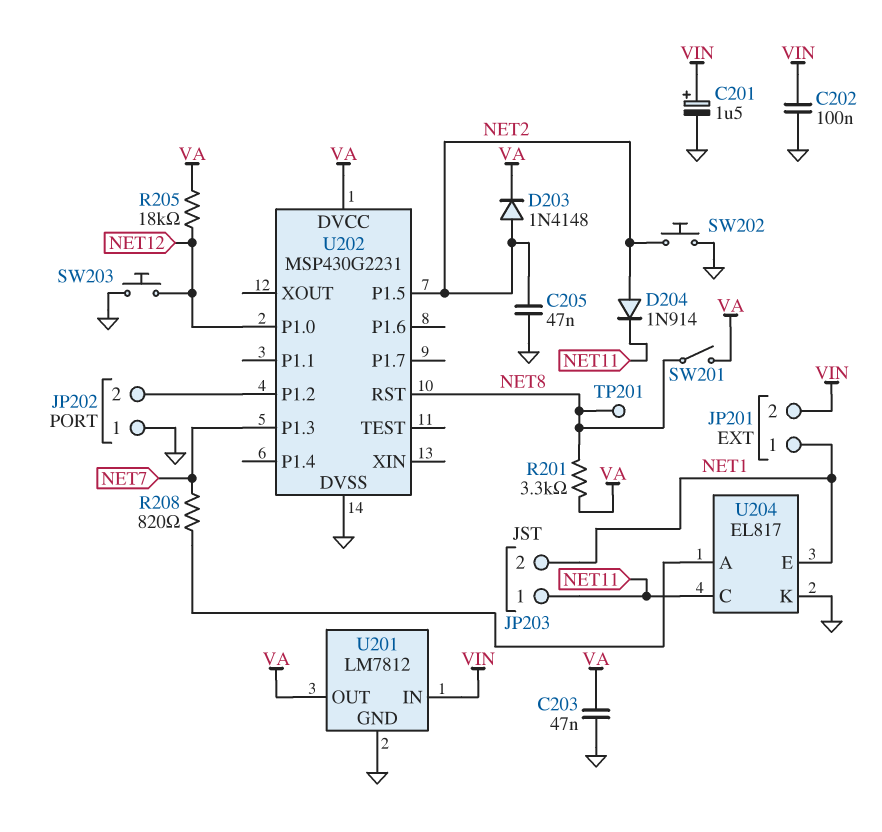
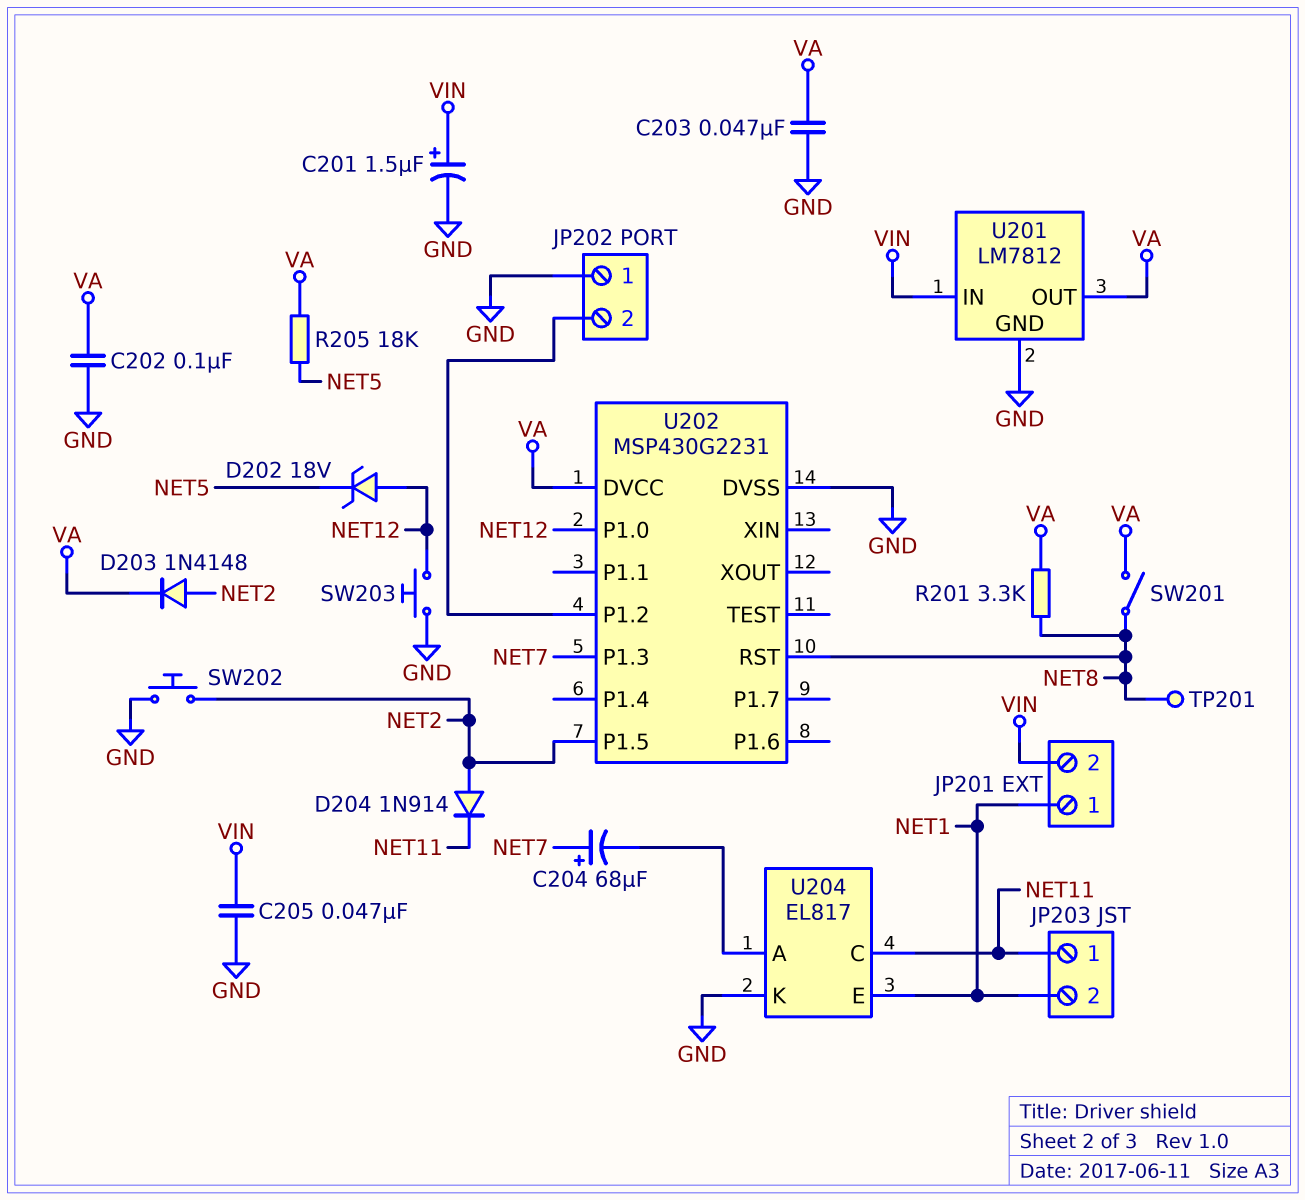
C202: 100nF (GND, VIN) -> 100nF (GND, VA)
C204: none -> 68uF (plus NET7, minus U204/A)
C205: 47nF (GND, NET2) -> 47nF (GND, VIN)
D202: none -> zener 18V (A NET12, K NET5)
R205: 18k (NET12, VA) -> 18k (NET5, VA)
R208: 820 (NET7, U204/A) -> none

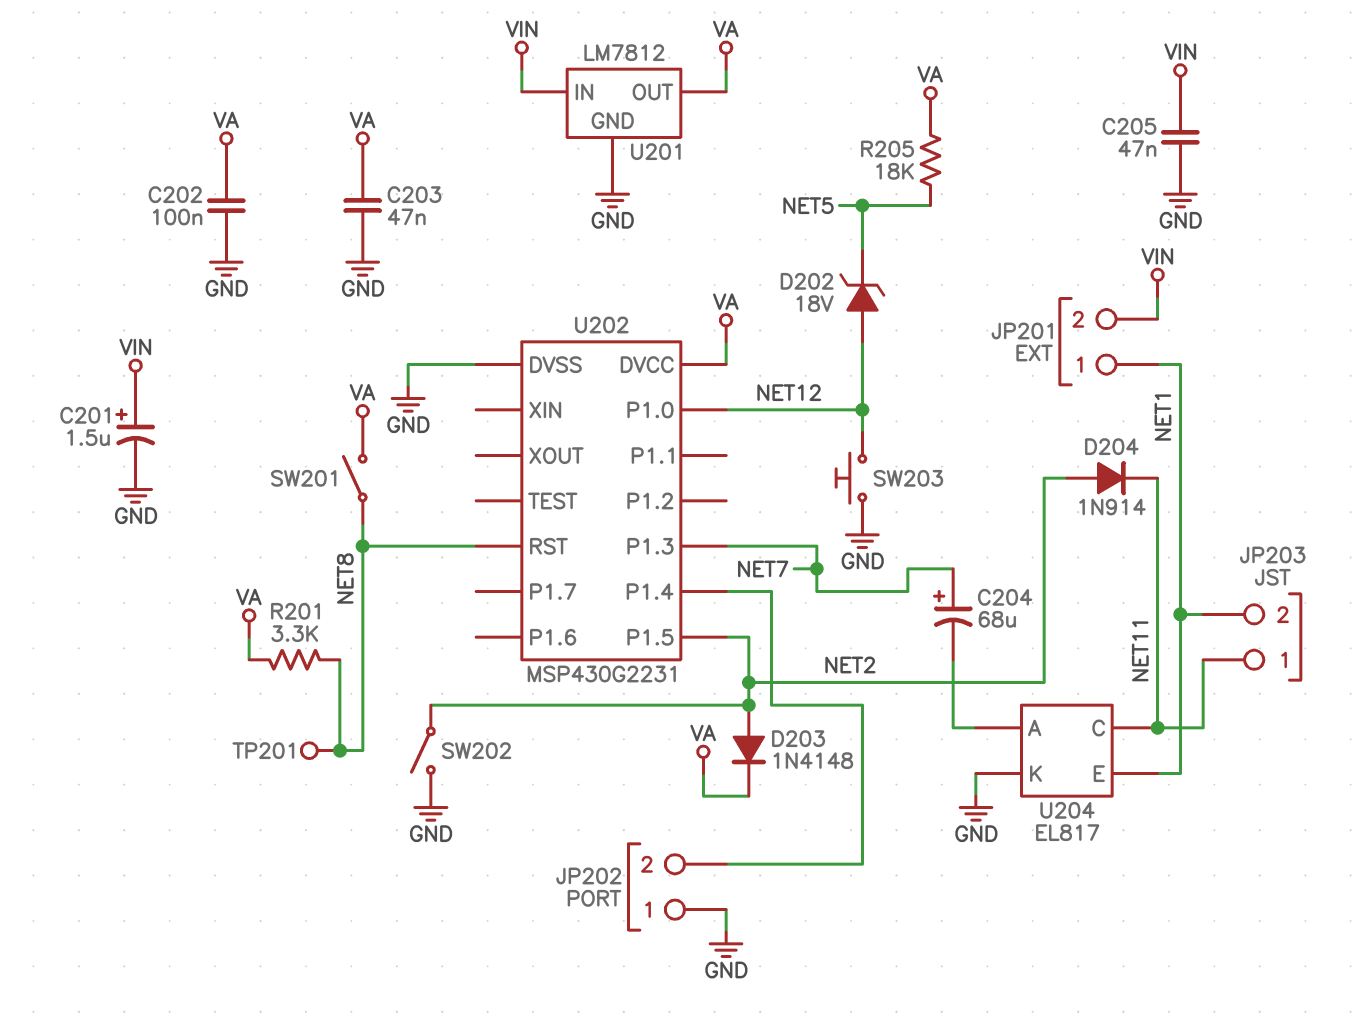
SW202: button (GND, NET2) -> switch (GND, NET2)
U202 pin P1.2: JP202/2 -> none
U202 pin P1.4: none -> JP202/2

